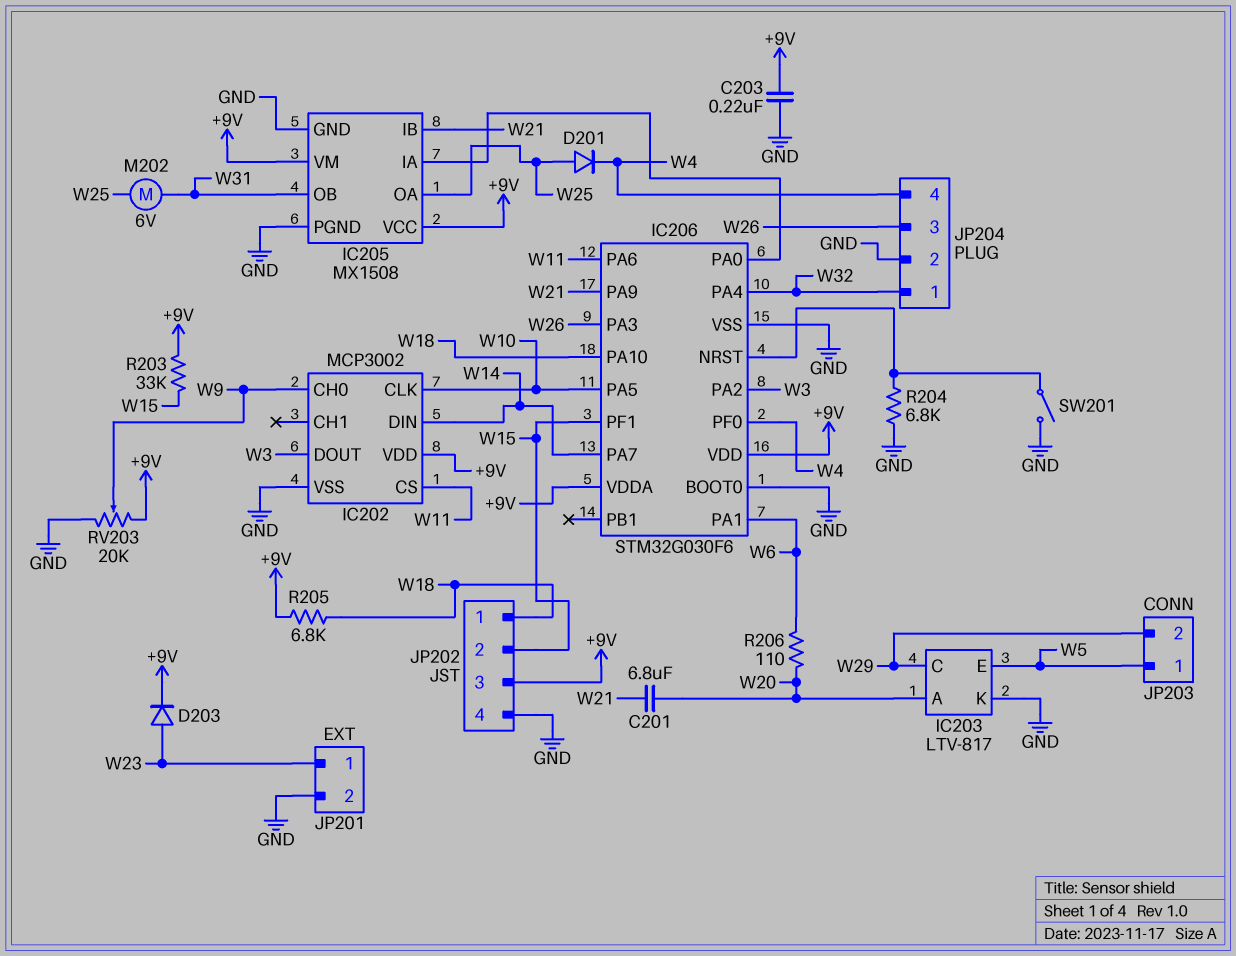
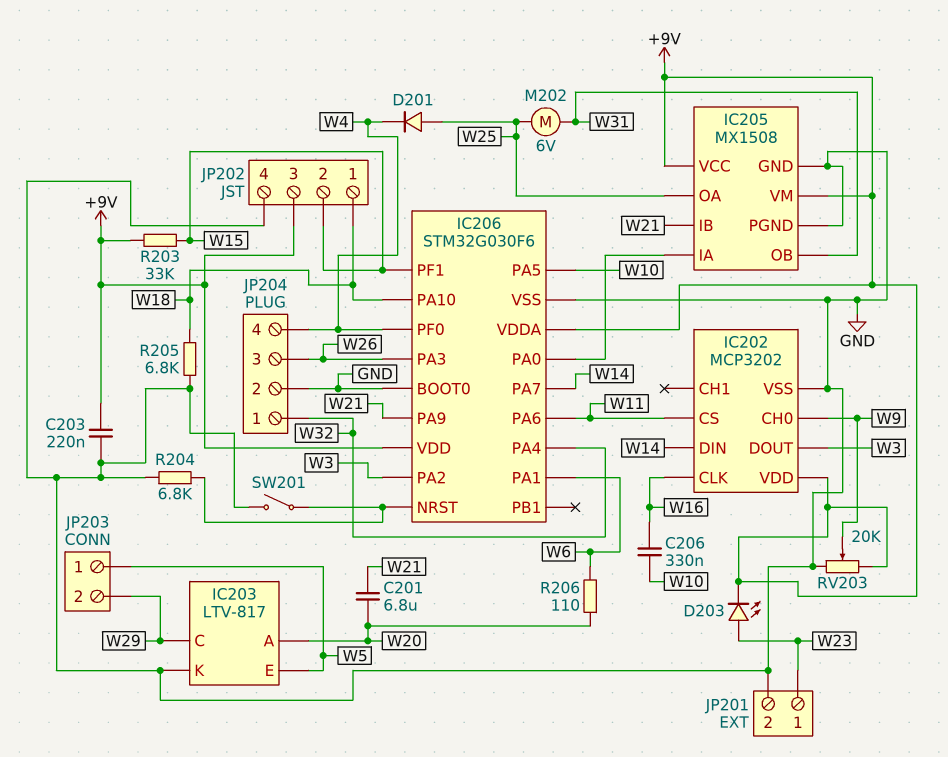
C206: none -> 330nF (W10, W16)
D203: diode (A W23, K +9V) -> LED (A W23, K +9V)
IC202: MCP3002 -> MCP3202
IC202 pin CLK: W10 -> W16
R205: 6.8k (+9V, W18) -> 6.8k (GND, W18)

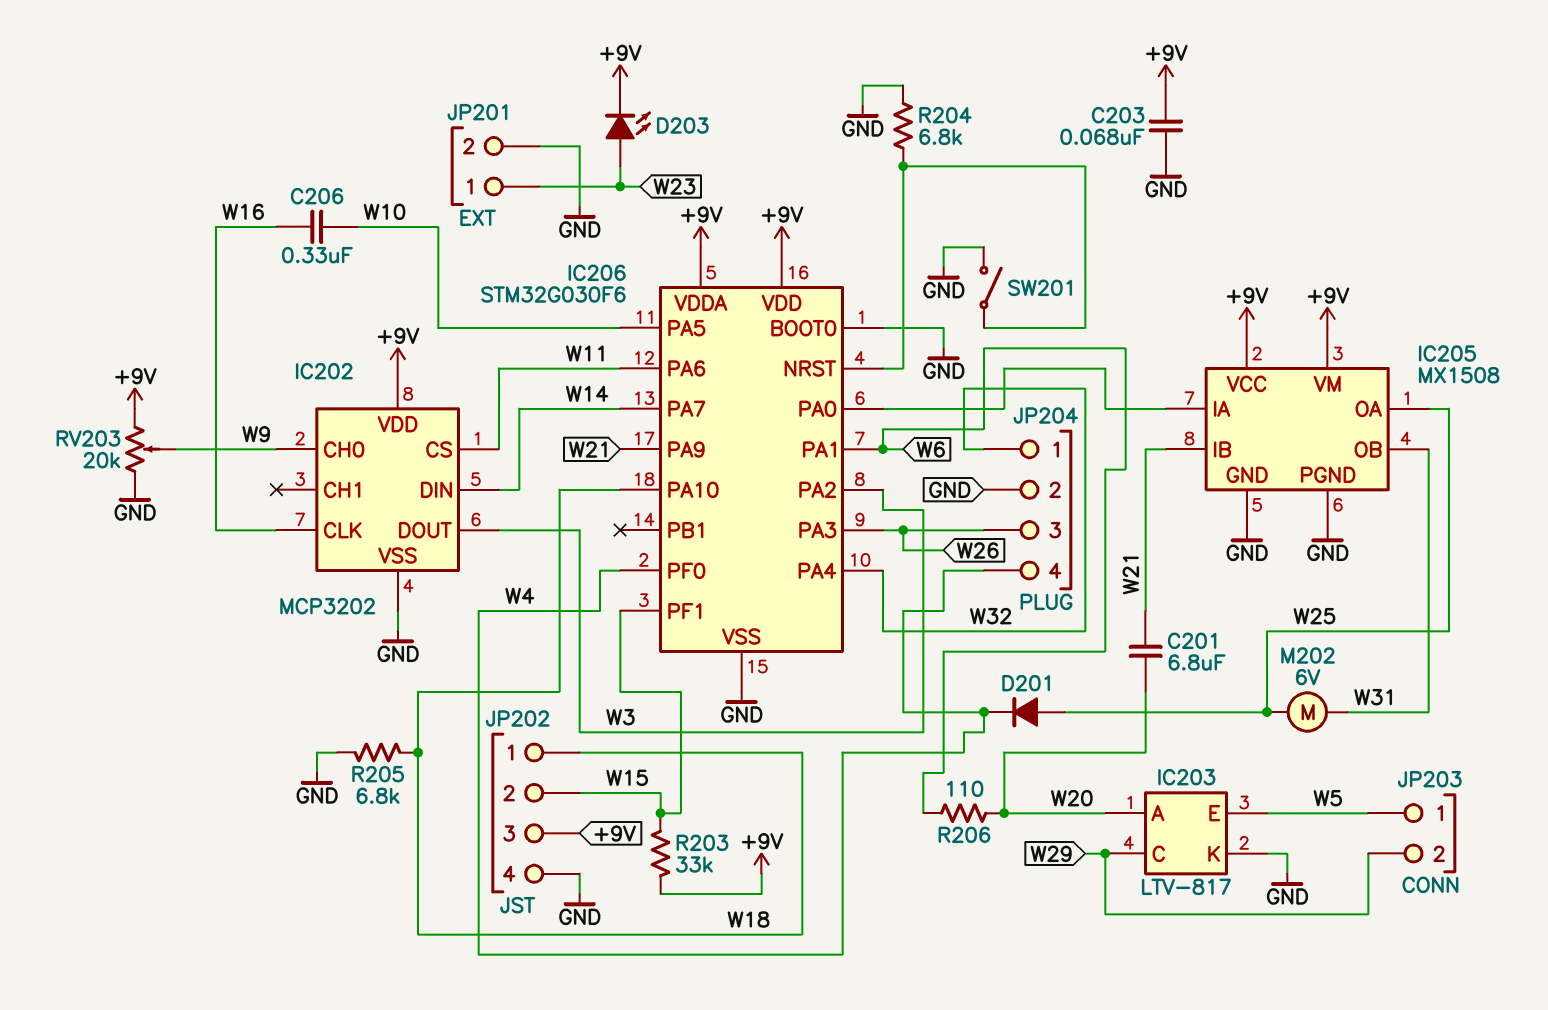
C203: 220nF (+9V, GND) -> 68nF (+9V, GND)

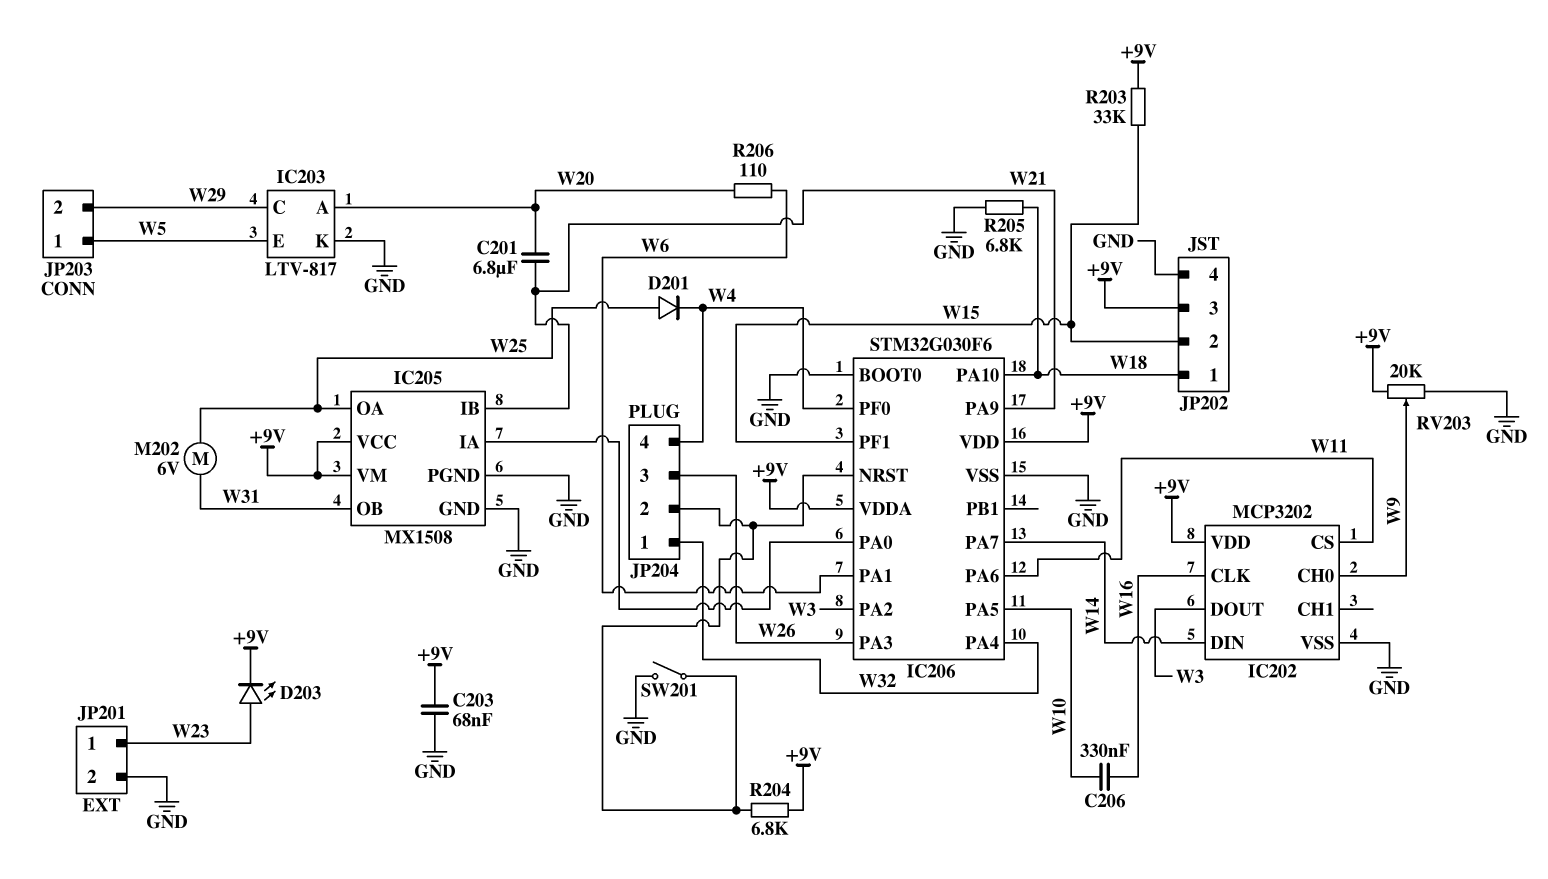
JP204 pin 2: GND -> IC206/NRST
R204: 6.8k (GND, IC206/NRST) -> 6.8k (+9V, IC206/NRST)

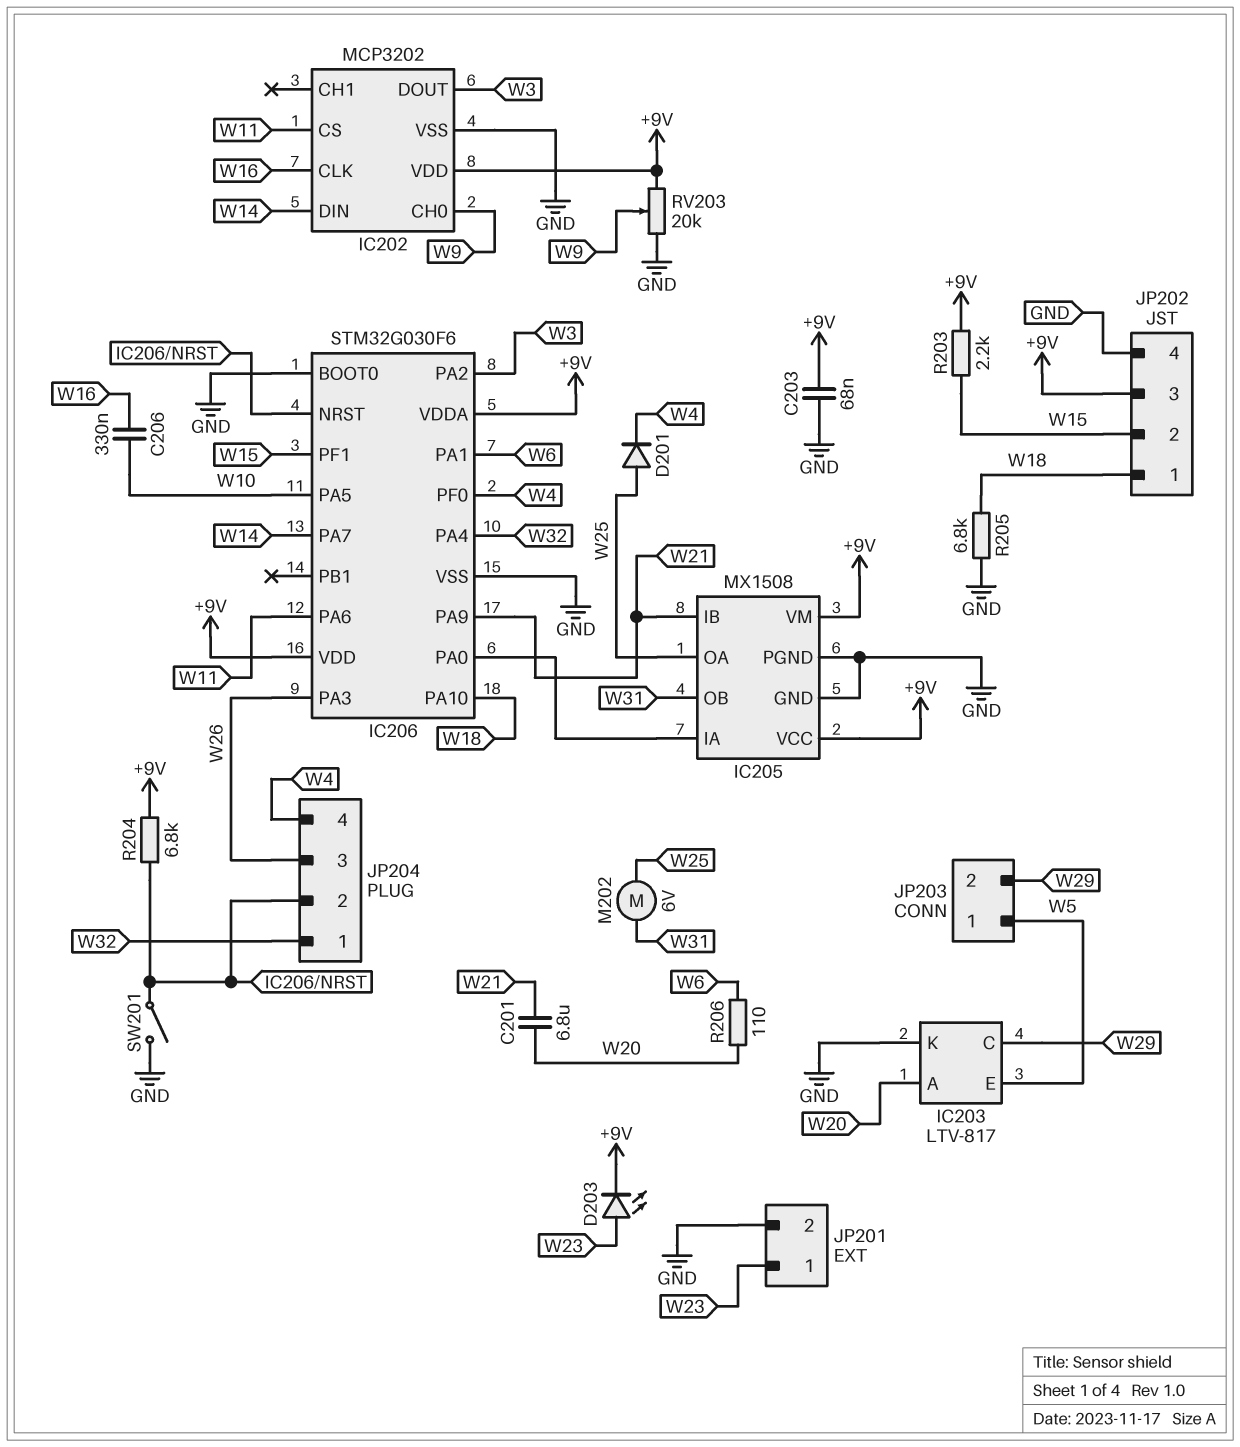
R203: 33k (+9V, W15) -> 2.2k (+9V, W15)

